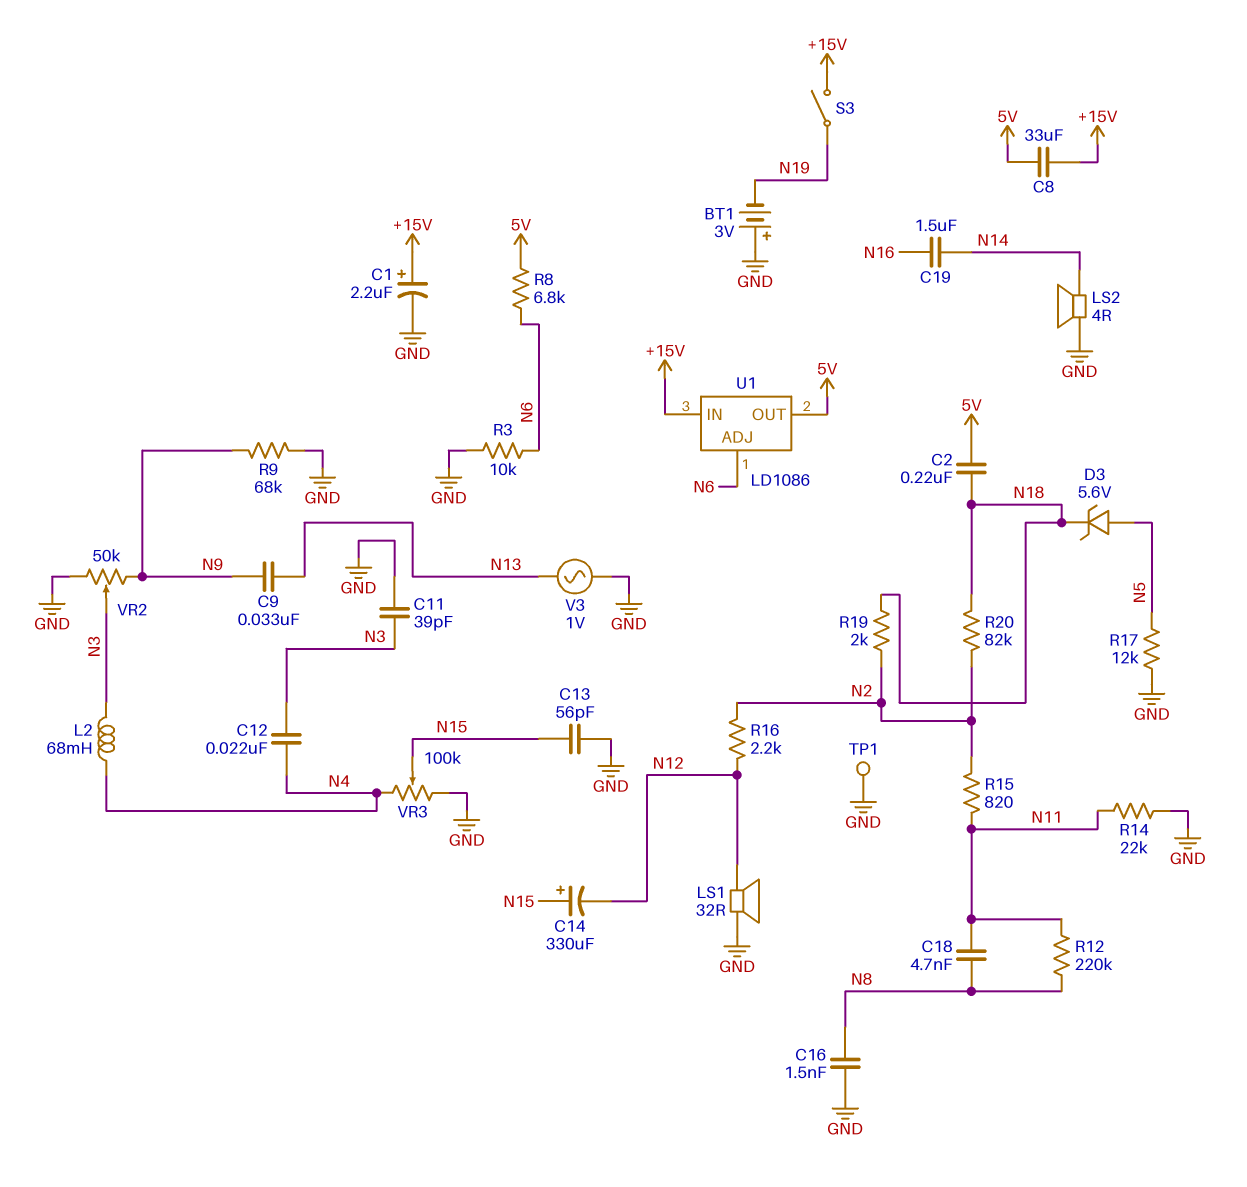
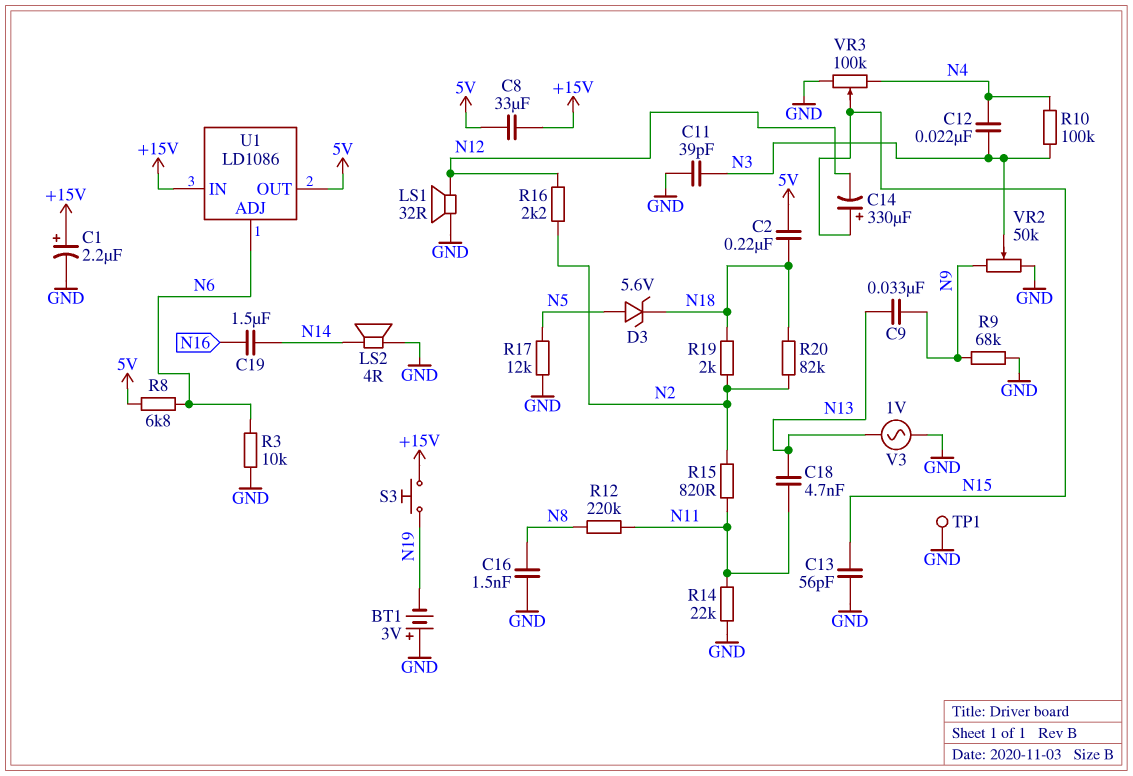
C18: 4.7nF (N8, N11) -> 4.7nF (N11, N13)
L2: 68mH (N3, N4) -> none
R10: none -> 100k (N3, N4)
S3: switch (+15V, N19) -> button (+15V, N19)

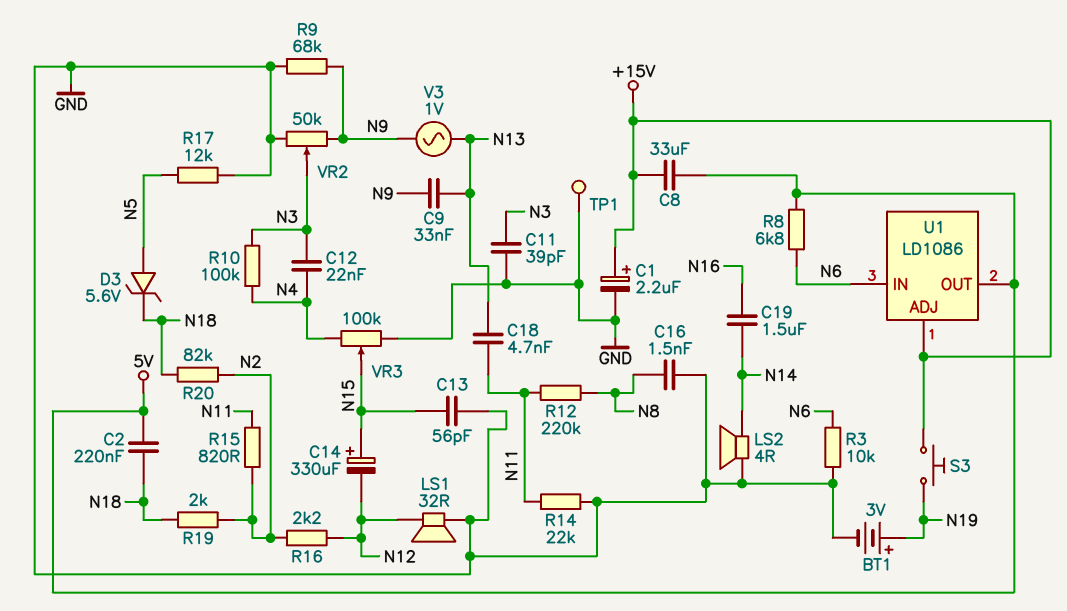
BT1: 3V (plus GND, minus N19) -> 3V (plus N19, minus GND)
U1 pin ADJ: N6 -> +15V
U1 pin IN: +15V -> N6
V3: AC 1V (GND, N13) -> AC 1V (N9, N13)

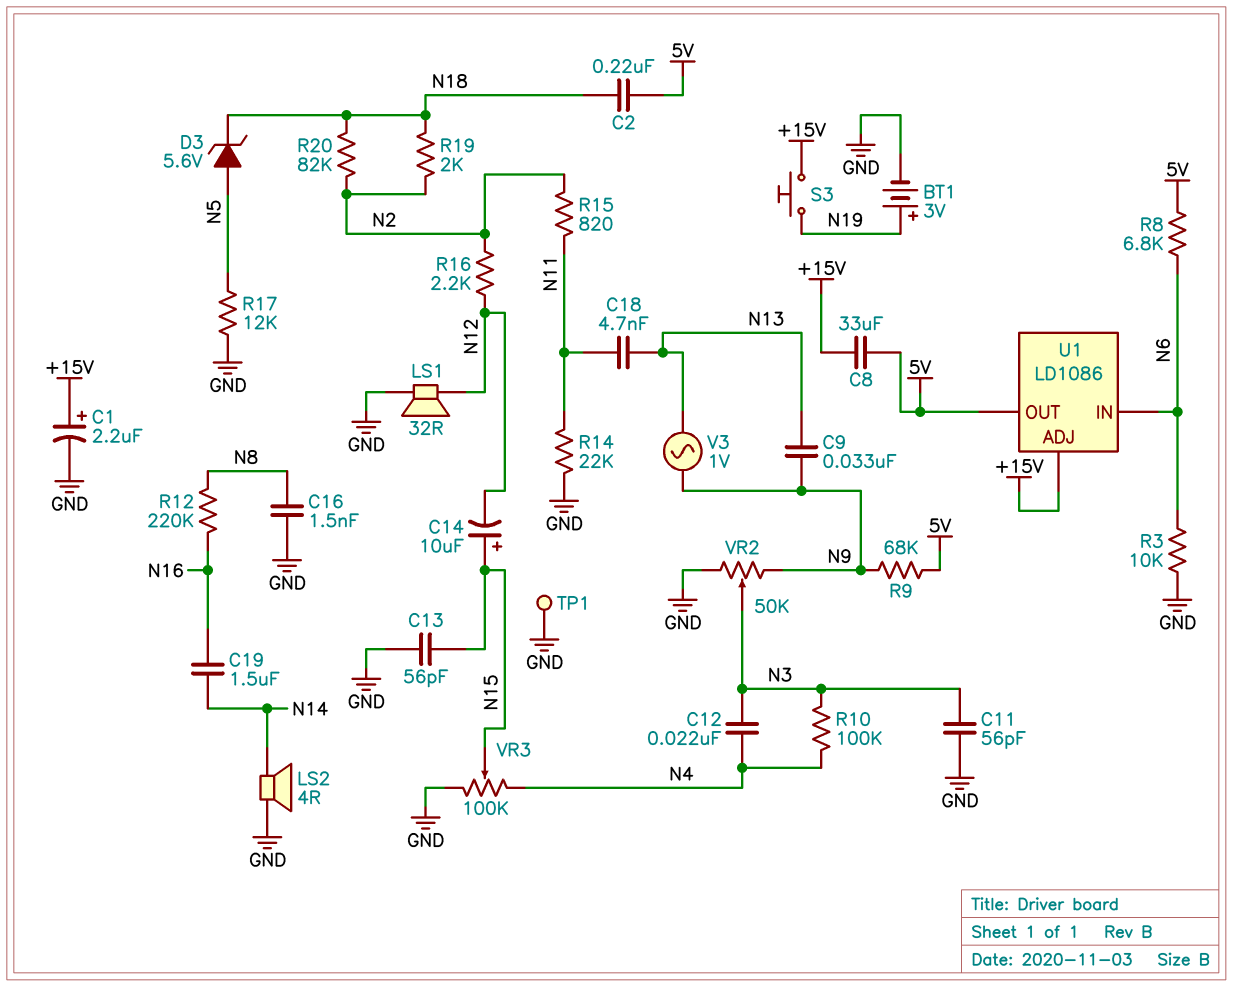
C11: 39pF (GND, N3) -> 56pF (GND, N3)
C14: 330uF (plus N15, minus N12) -> 10uF (plus N15, minus N12)
R9: 68k (GND, N9) -> 68k (5V, N9)
R12: 220k (N8, N11) -> 220k (N8, N16)

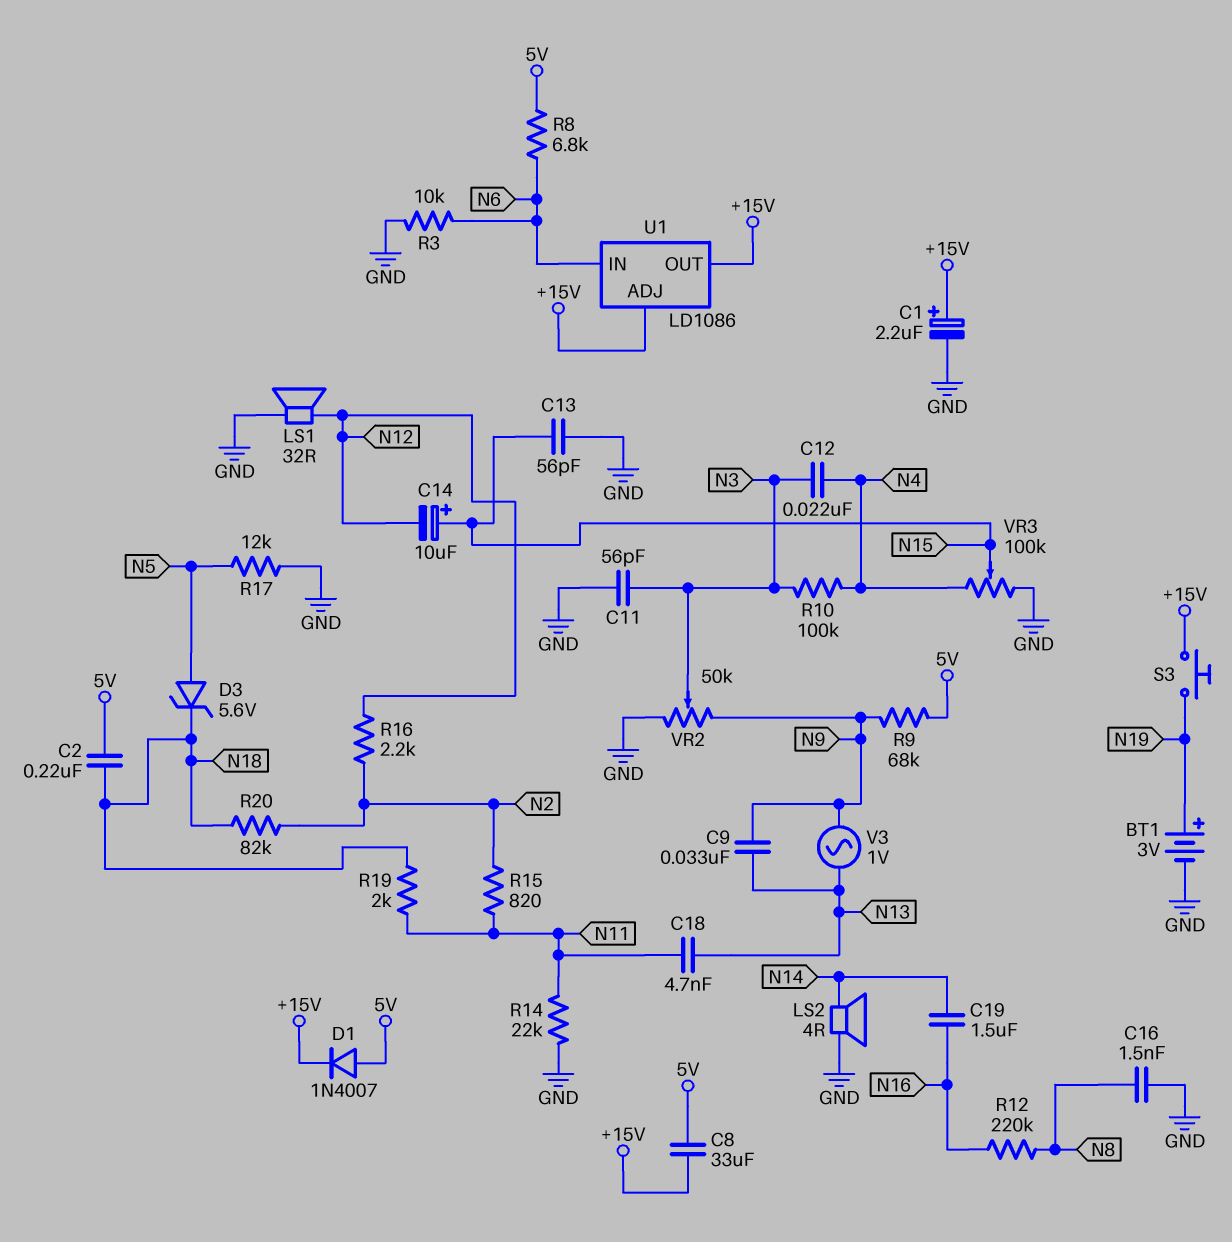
D1: none -> diode 1N4007 (A 5V, K +15V)
R19: 2k (N2, N18) -> 2k (N11, N18)
TP1: test point (GND) -> none
U1 pin OUT: 5V -> +15V

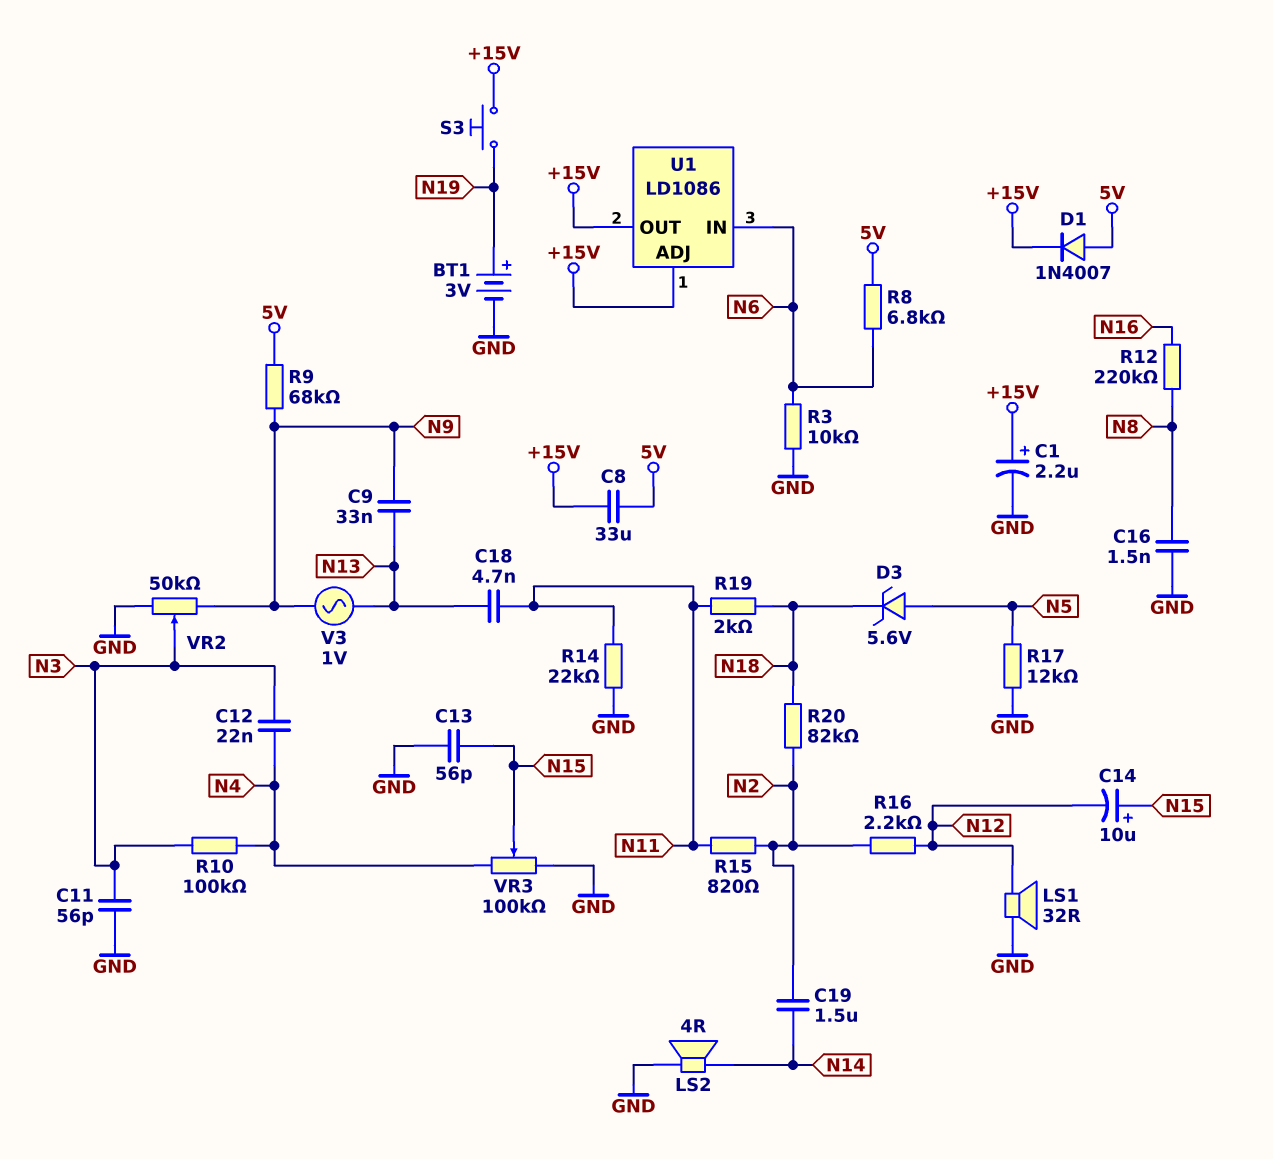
C2: 220nF (5V, N18) -> none
C19: 1.5uF (N14, N16) -> 1.5uF (N2, N14)

